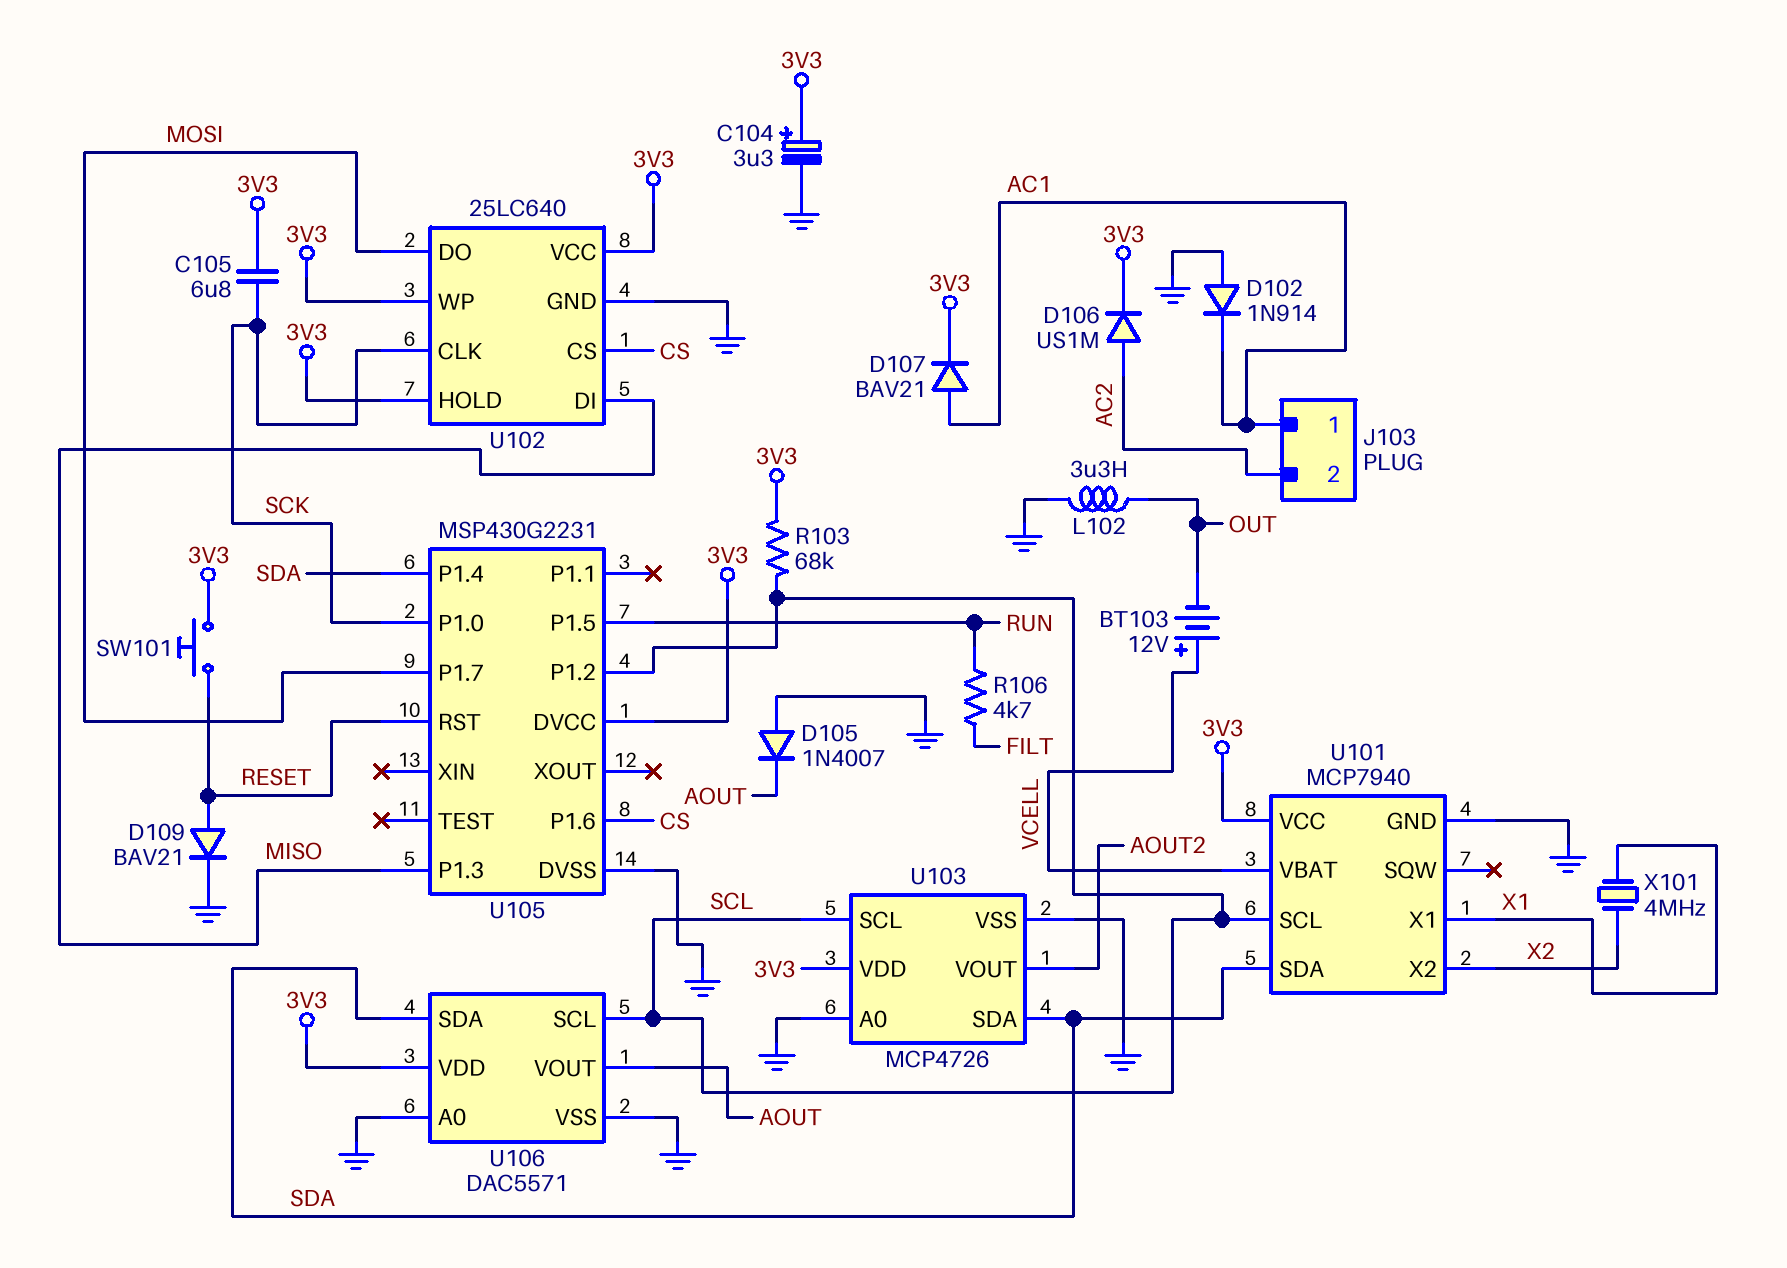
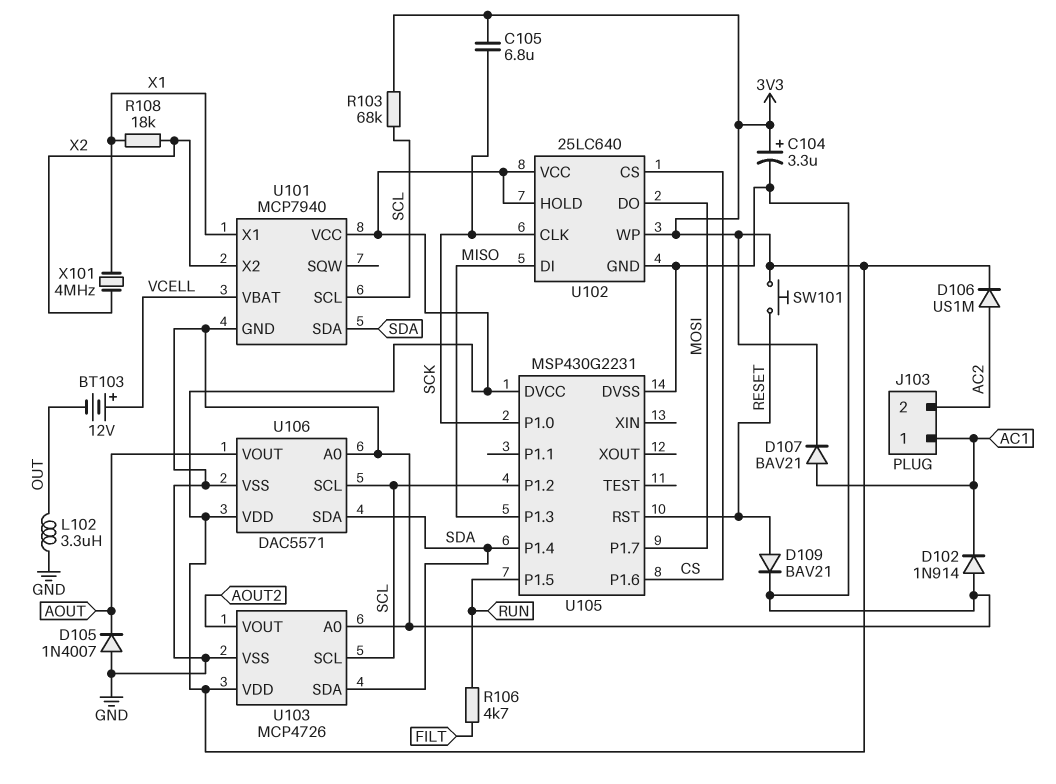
R108: none -> 18k (X1, X2)

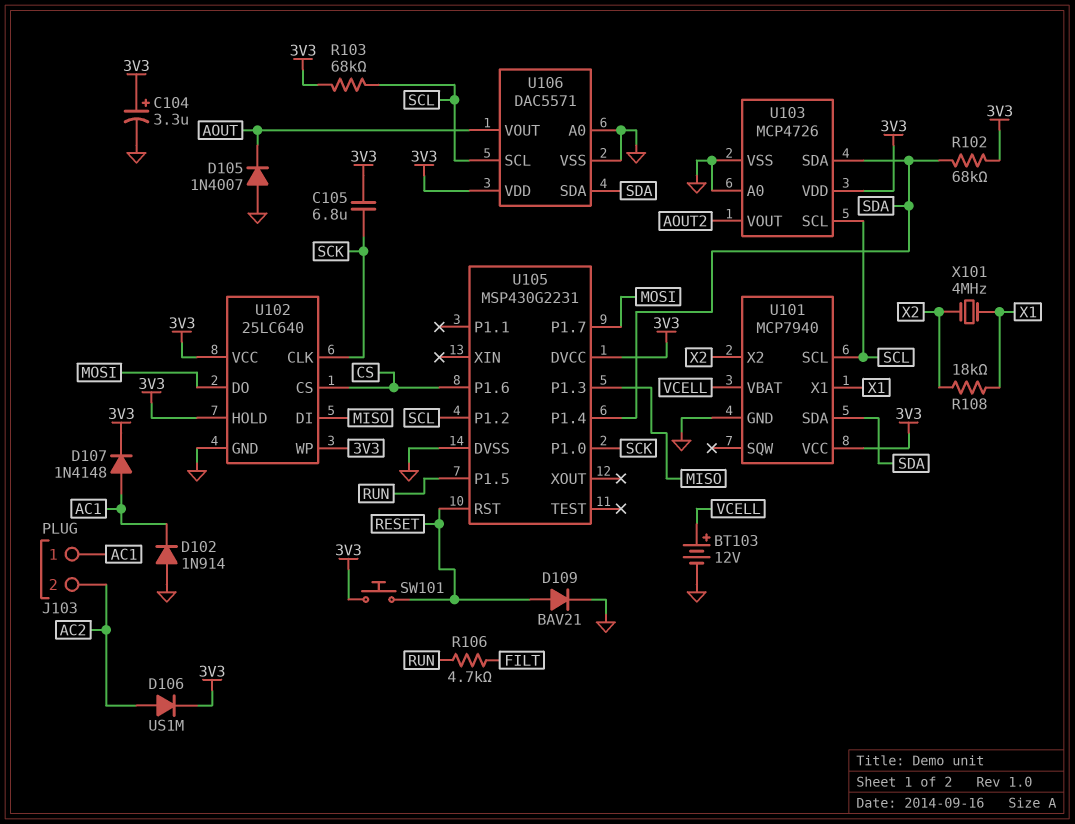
BT103: 12V (plus VCELL, minus OUT) -> 12V (plus VCELL, minus GND)
D107: diode BAV21 (A AC1, K 3V3) -> diode 1N4148 (A AC1, K 3V3)
L102: 3.3uH (GND, OUT) -> none
R102: none -> 68k (3V3, SDA)

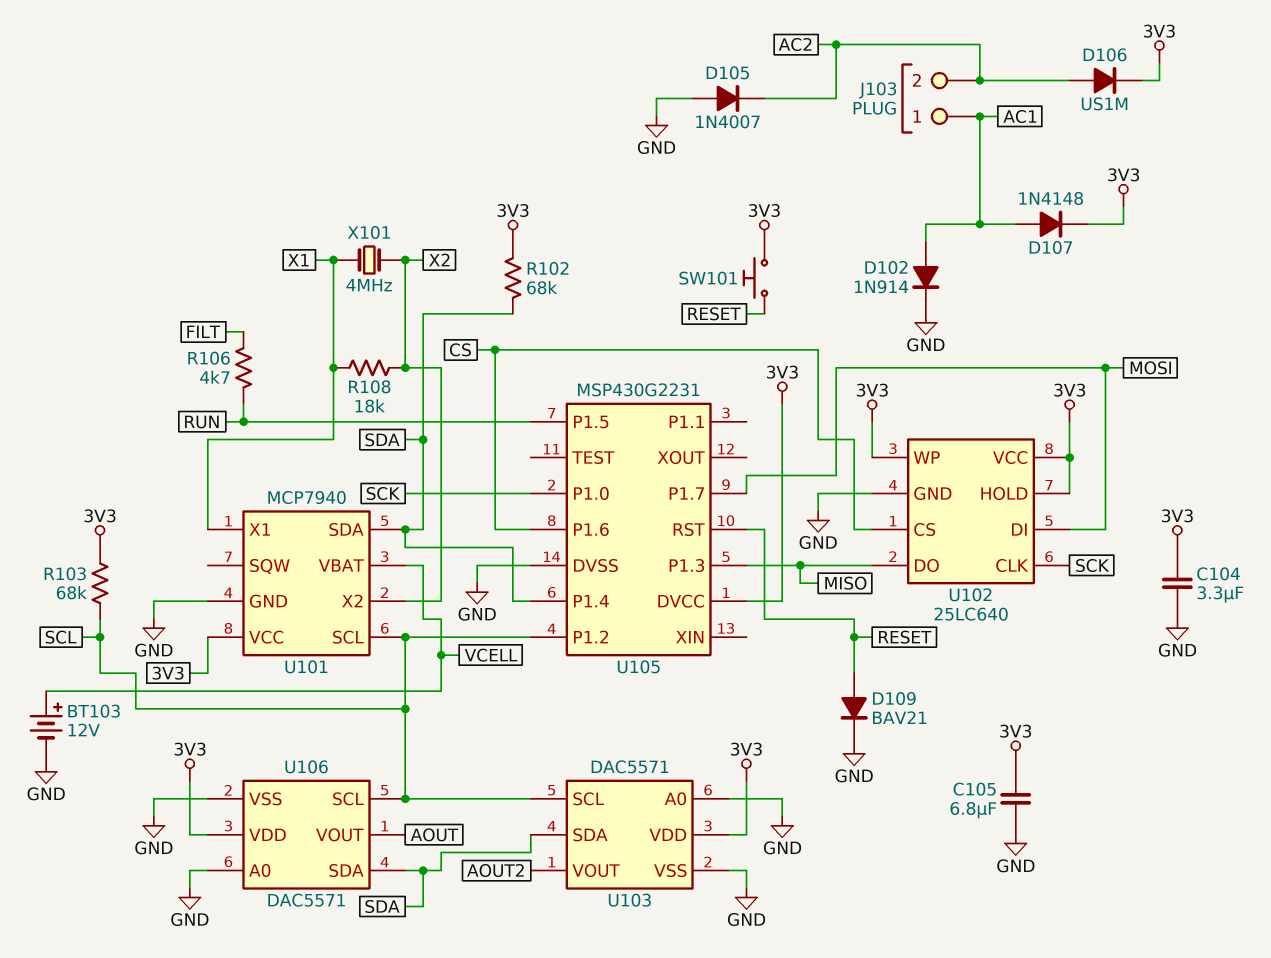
C104: 3.3uF (plus 3V3, minus GND) -> 3.3uF (3V3, GND)
C105: 6.8uF (3V3, SCK) -> 6.8uF (3V3, GND)
D102: diode 1N914 (A GND, K AC1) -> diode 1N914 (A AC1, K GND)
D105: diode 1N4007 (A GND, K AOUT) -> diode 1N4007 (A GND, K AC2)
U102 pin DI: MISO -> MOSI
U102 pin DO: MOSI -> MISO
U103: MCP4726 -> DAC5571

